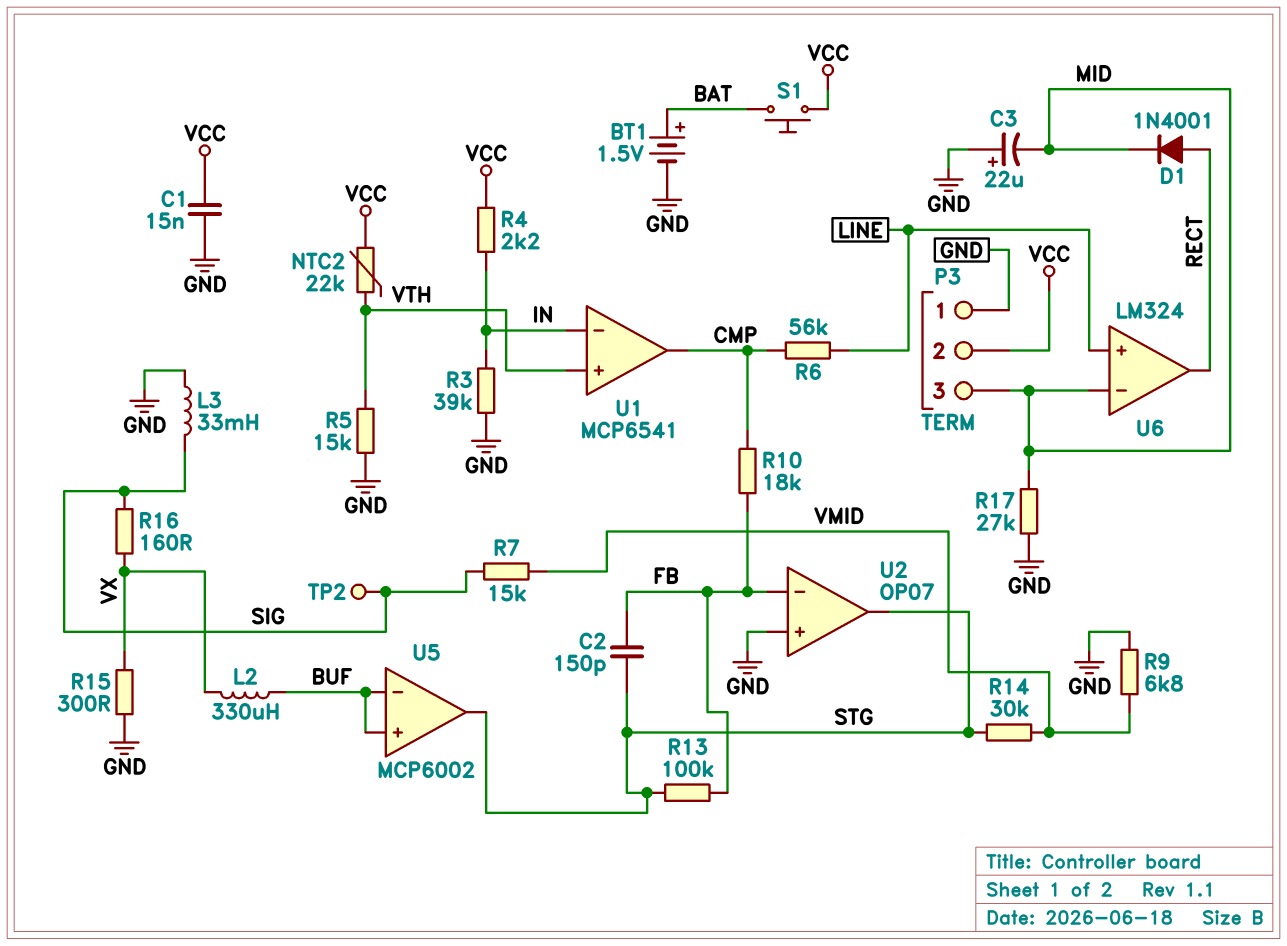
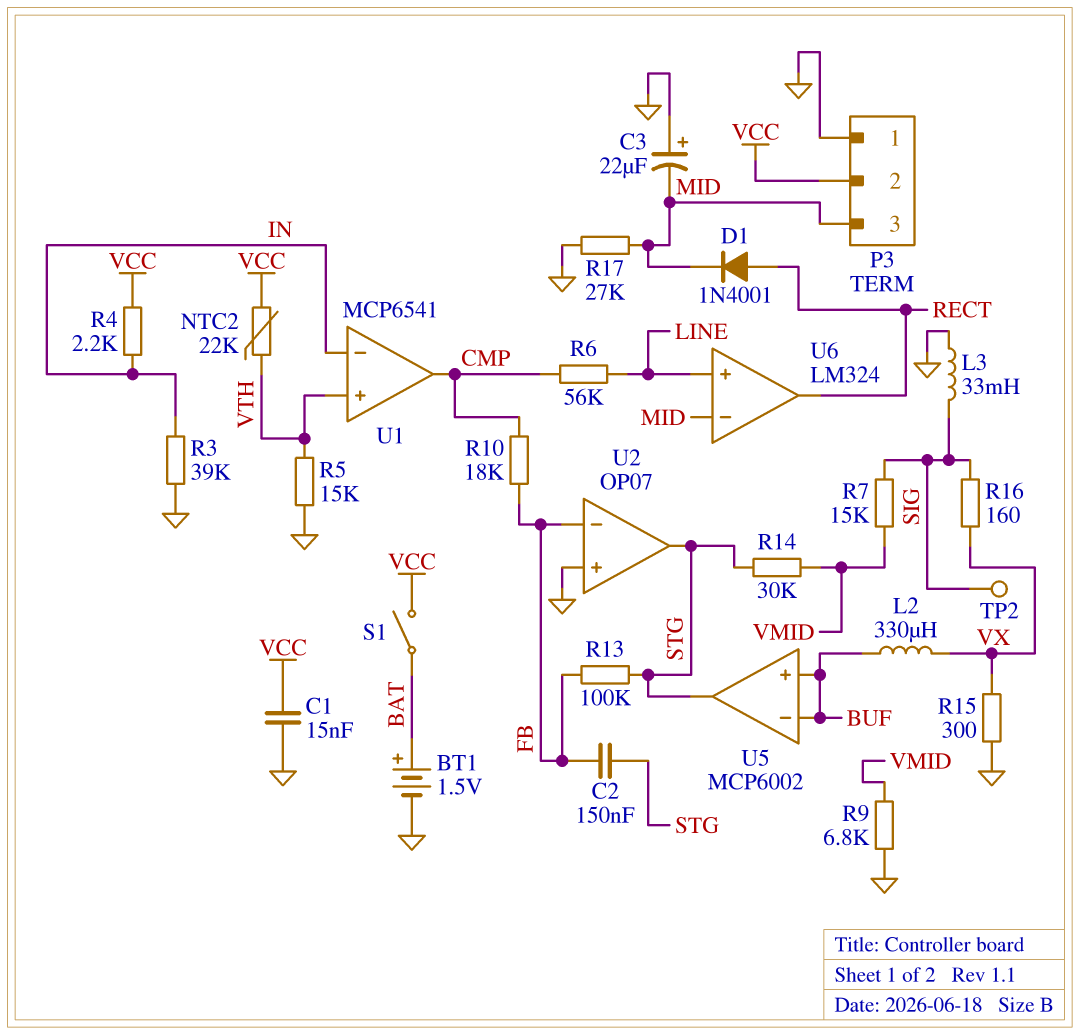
C2: 150pF (FB, STG) -> 150nF (FB, STG)
S1: button (BAT, VCC) -> switch (BAT, VCC)

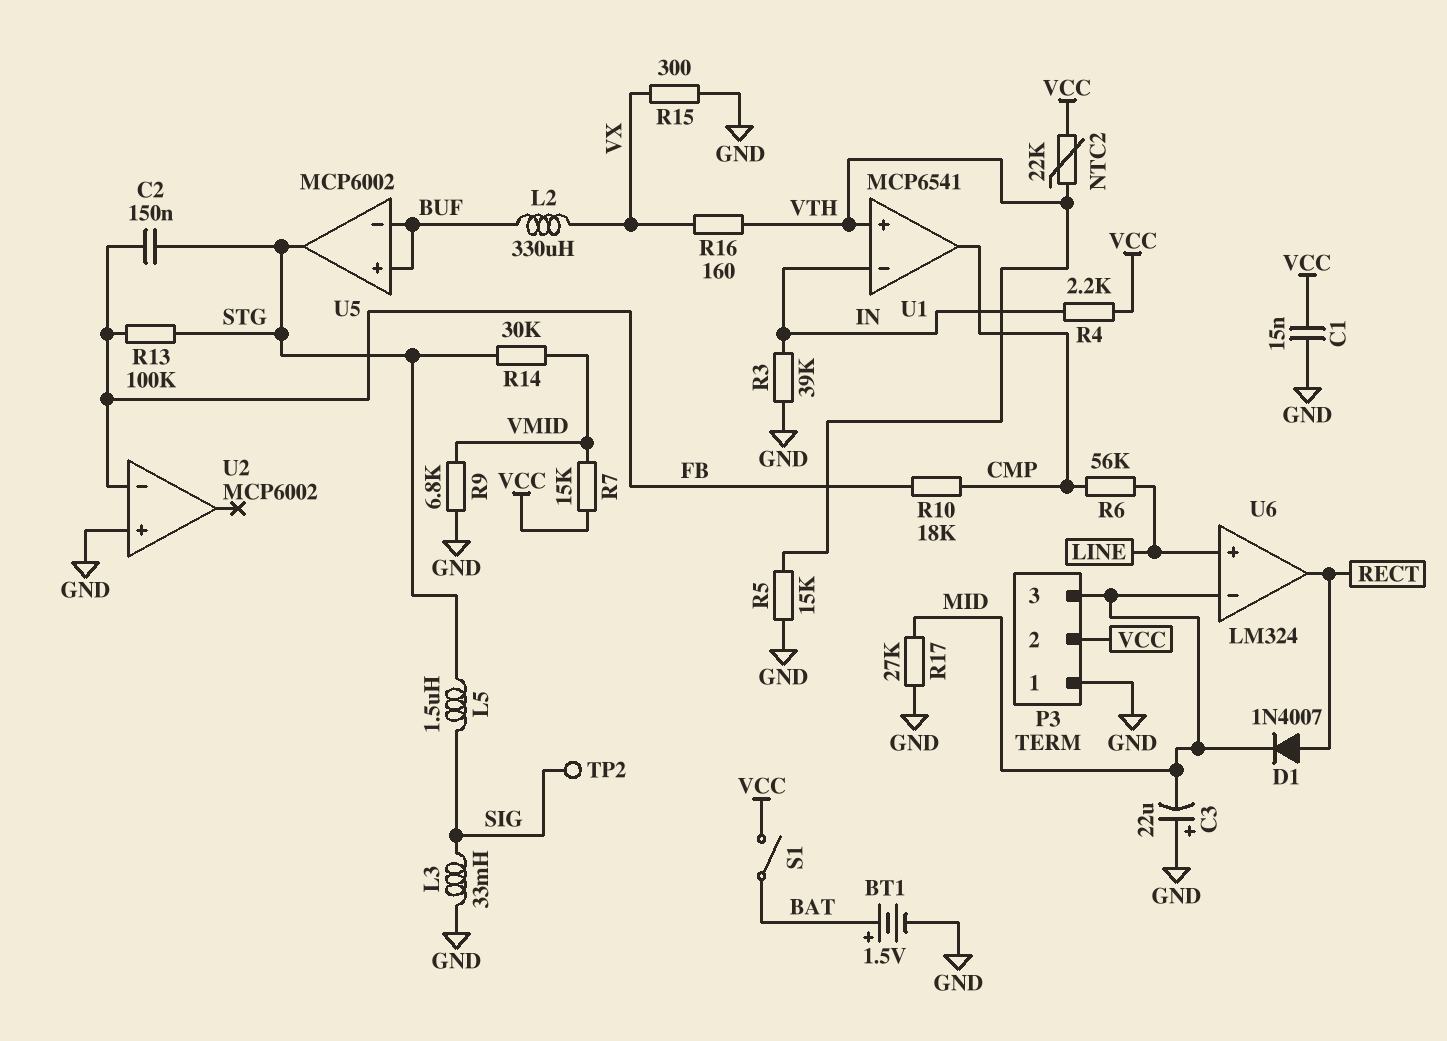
D1: diode 1N4001 (A RECT, K MID) -> diode 1N4007 (A RECT, K MID)
L5: none -> 1.5uH (SIG, STG)
R7: 15k (SIG, VMID) -> 15k (VCC, VMID)
R16: 160 (SIG, VX) -> 160 (VTH, VX)
U2: OP07 -> MCP6002
U2 pin out: STG -> none

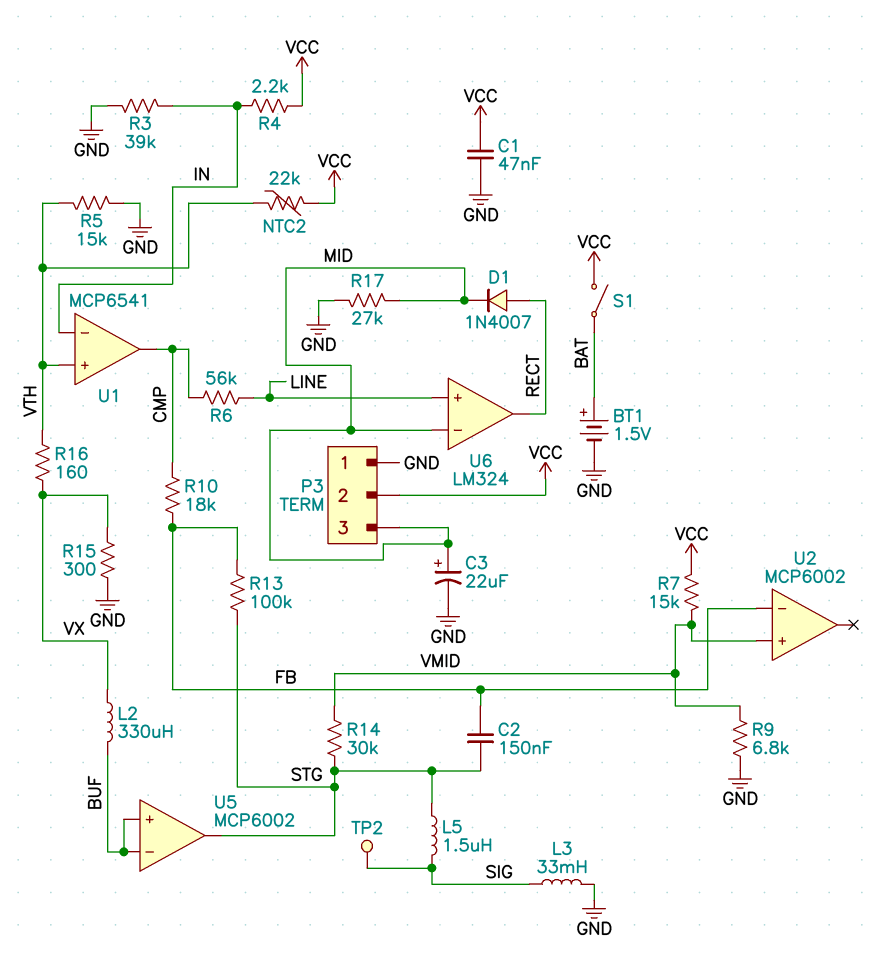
C1: 15nF (GND, VCC) -> 47nF (GND, VCC)
C3: 22uF (plus GND, minus MID) -> 22uF (plus MID, minus GND)
U2 pin in+: GND -> VMID

